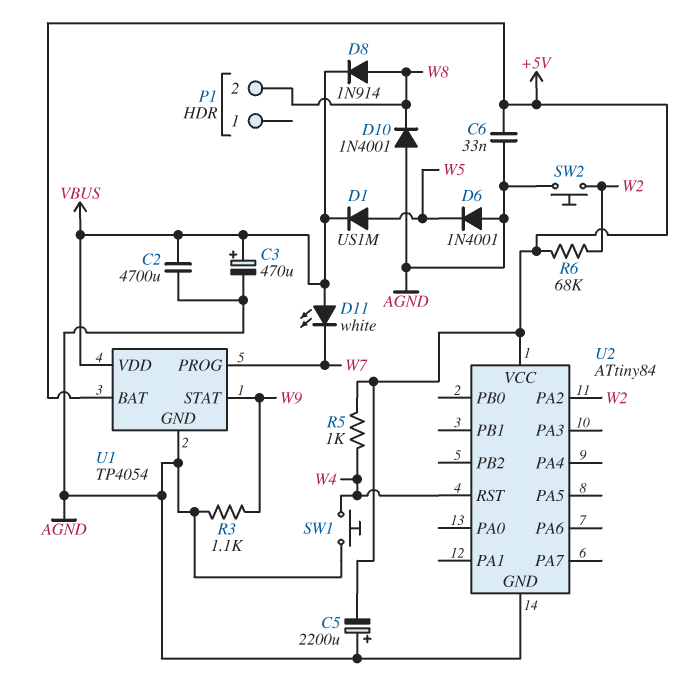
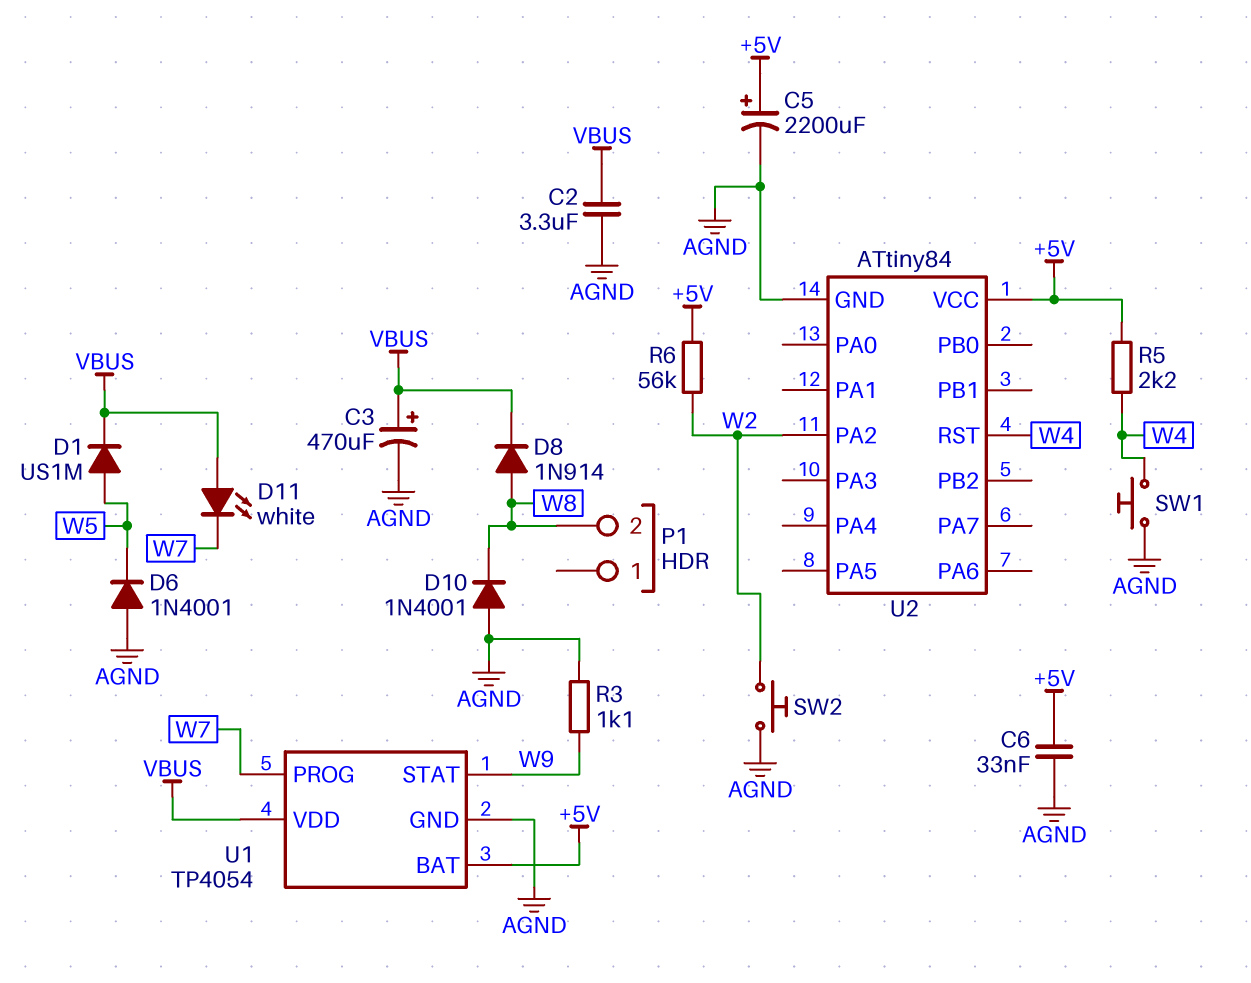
C2: 4700uF (AGND, VBUS) -> 3.3uF (AGND, VBUS)
C5: 2200uF (plus AGND, minus +5V) -> 2200uF (plus +5V, minus AGND)
R5: 1k (+5V, W4) -> 2.2k (+5V, W4)
R6: 68k (+5V, W2) -> 56k (+5V, W2)

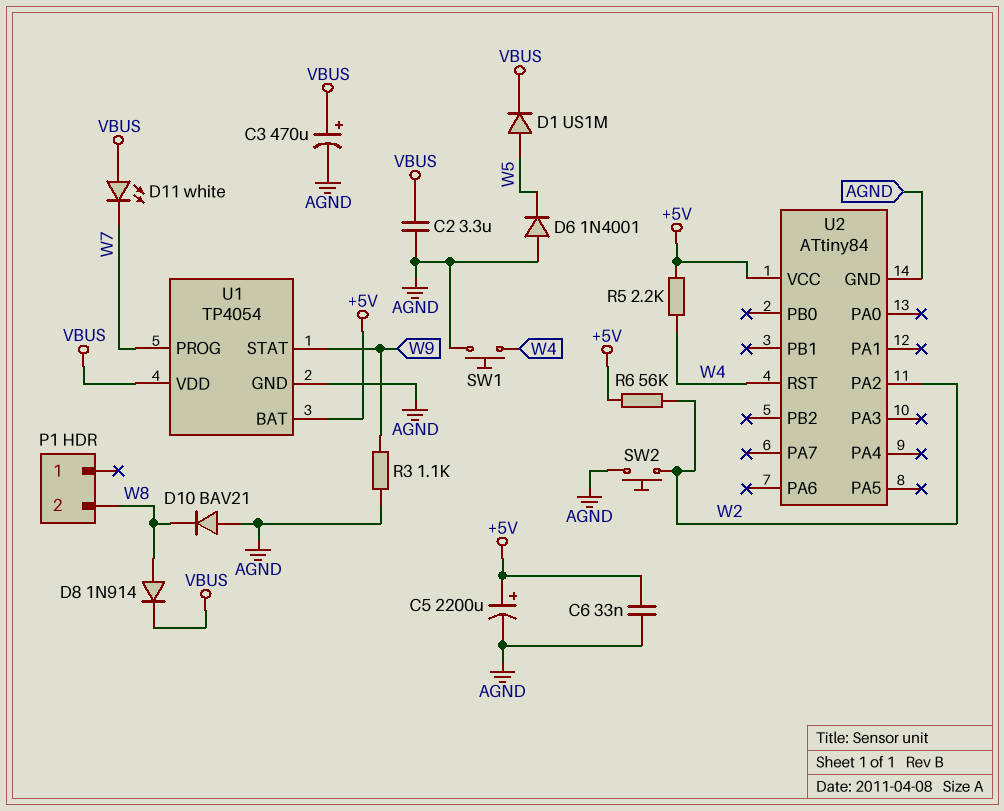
D10: diode 1N4001 (A AGND, K W8) -> diode BAV21 (A AGND, K W8)

